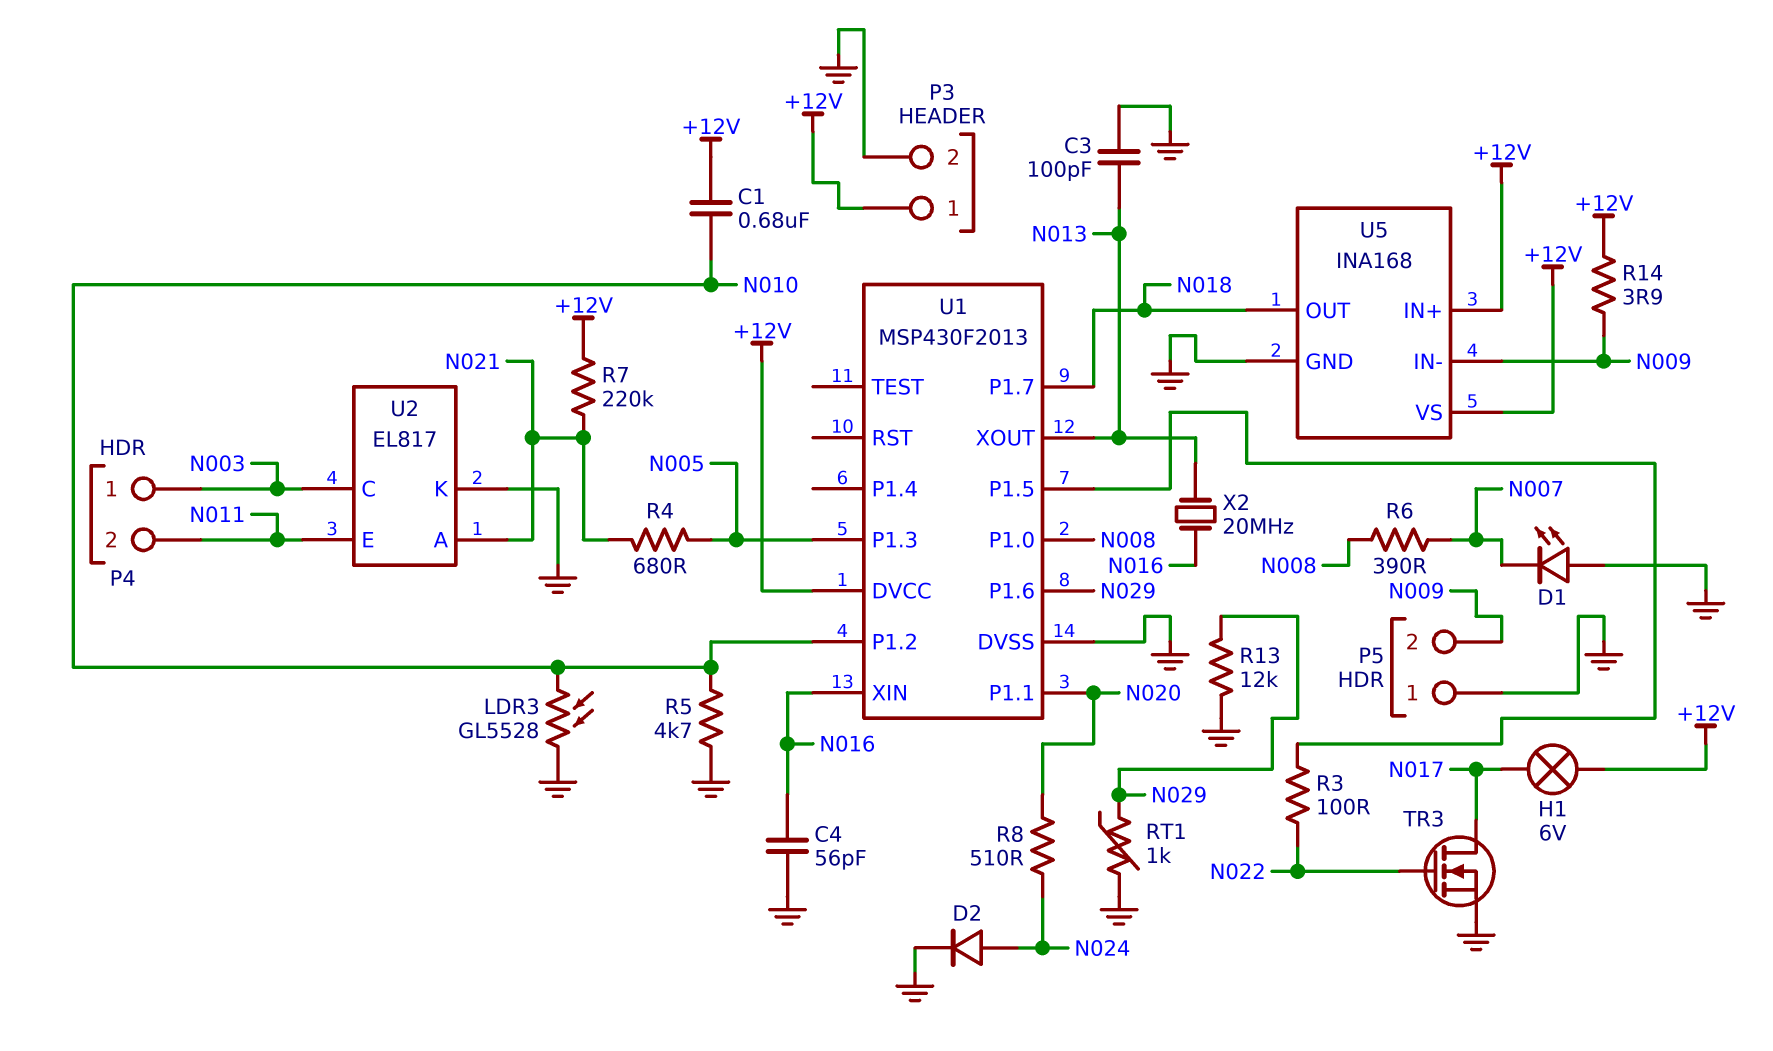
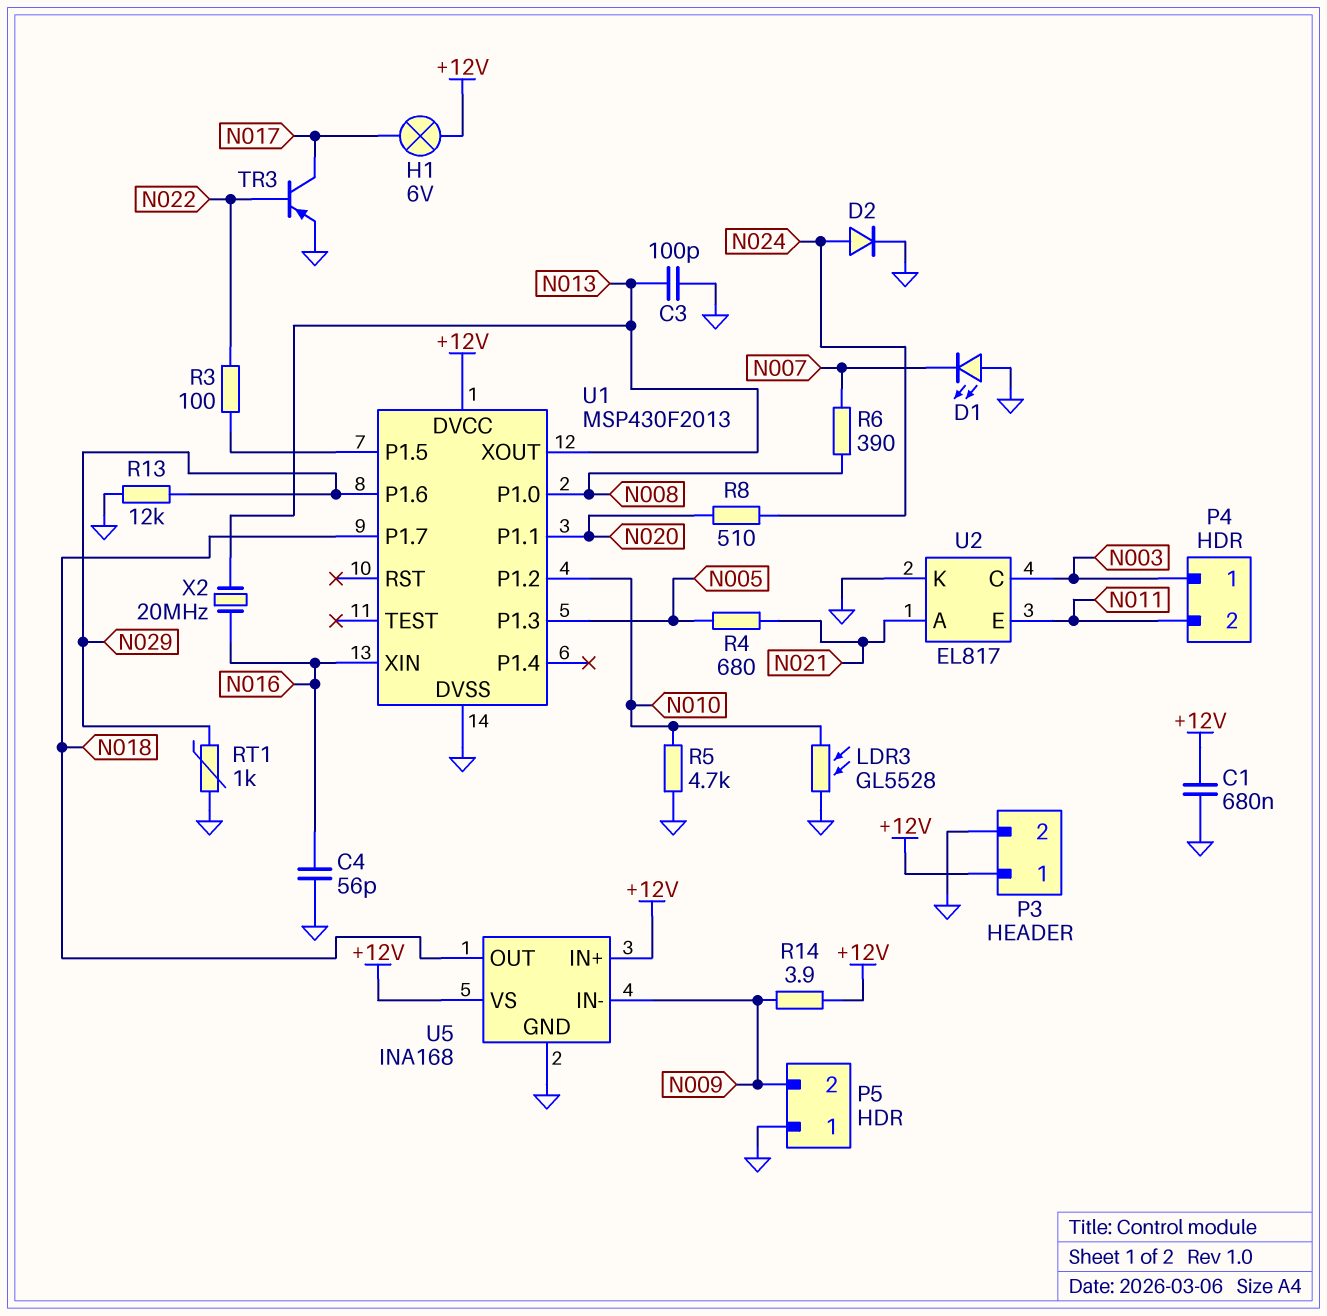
C1: 680nF (+12V, N010) -> 680nF (+12V, GND)
R7: 220k (+12V, N021) -> none
TR3: NMOS (G N022, D N017, S GND) -> PNP (B N022, C N017, E GND)

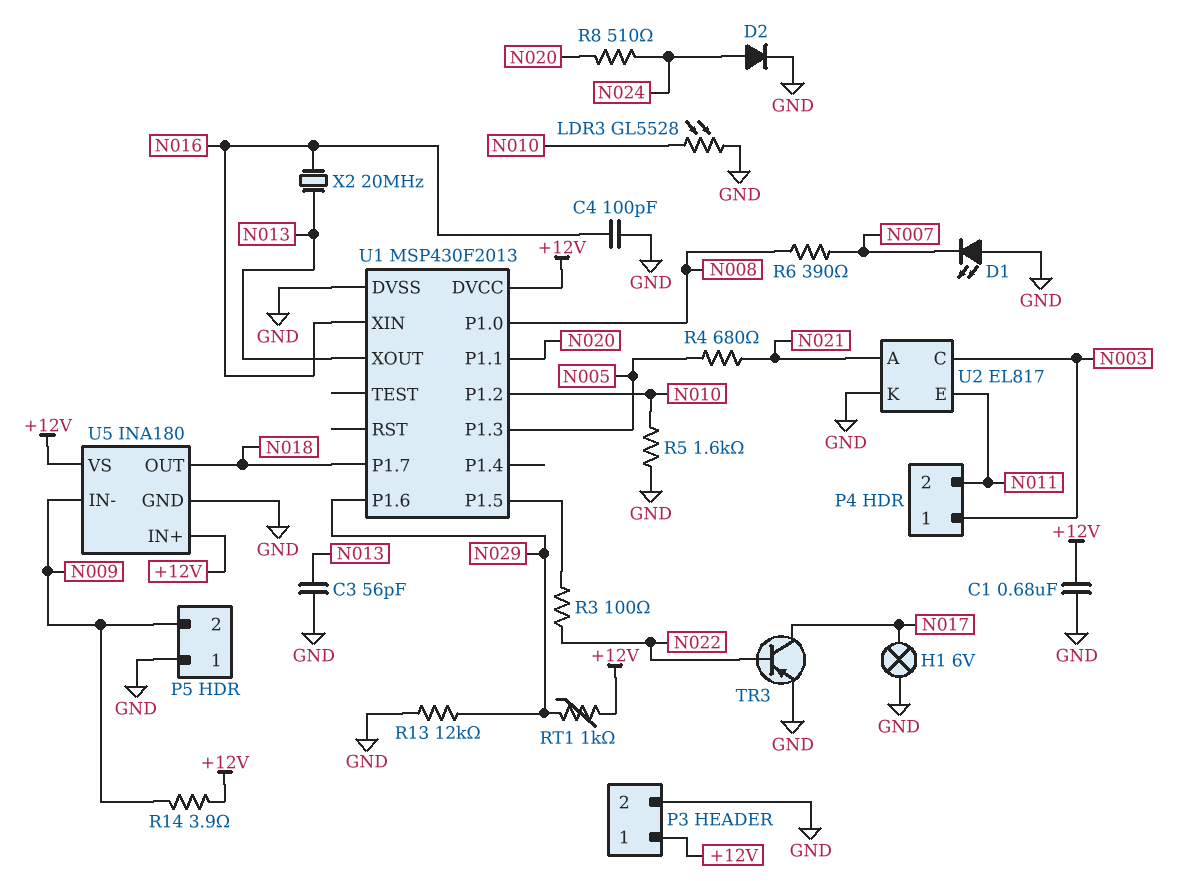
C3: 100pF (GND, N013) -> 56pF (GND, N013)
C4: 56pF (GND, N016) -> 100pF (GND, N016)
H1: lamp 6V (+12V, N017) -> lamp 6V (GND, N017)
R5: 4.7k (GND, N010) -> 1.6k (GND, N010)
RT1: 1k (GND, N029) -> 1k (+12V, N029)
U5: INA168 -> INA180

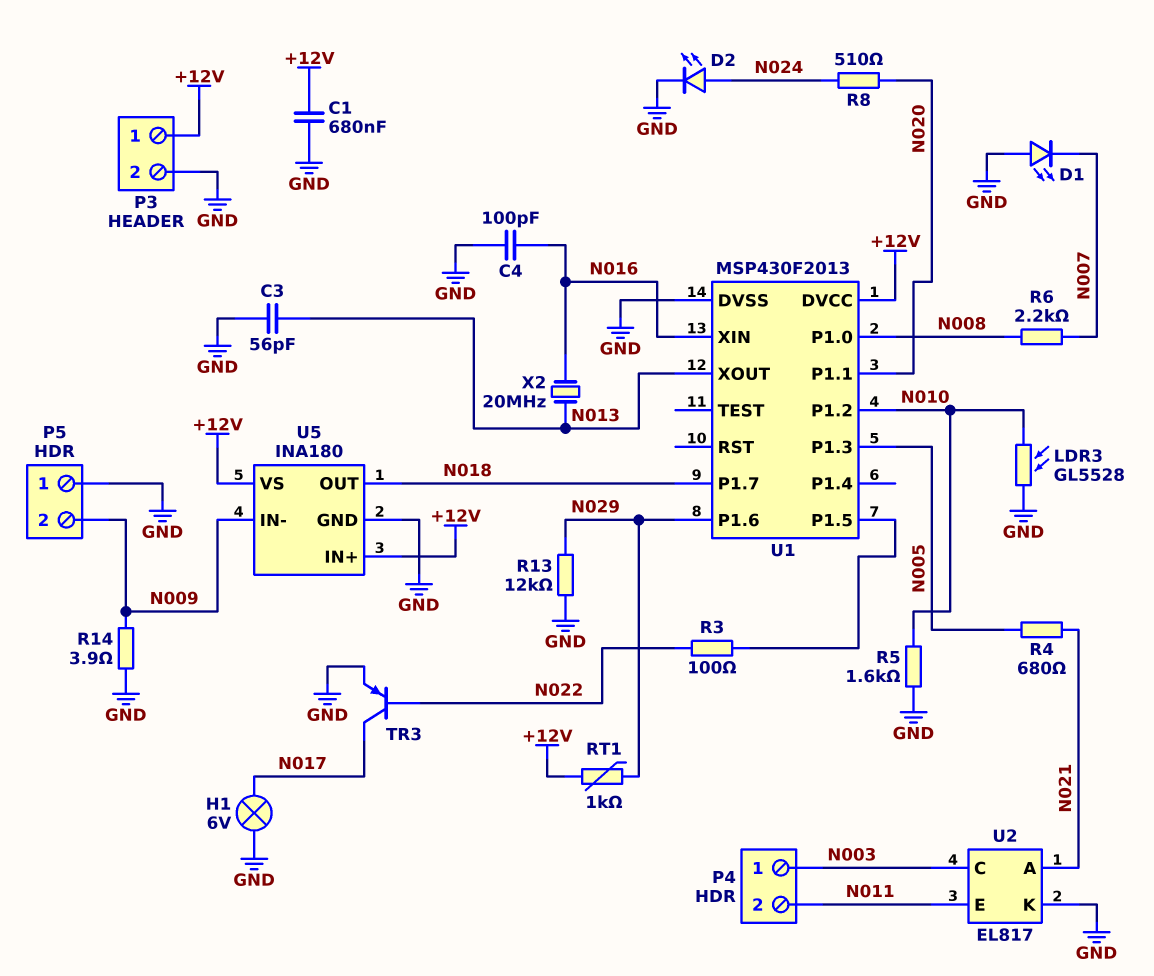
D2: diode (A N024, K GND) -> LED (A N024, K GND)
R6: 390 (N007, N008) -> 2.2k (N007, N008)
R14: 3.9 (+12V, N009) -> 3.9 (GND, N009)

